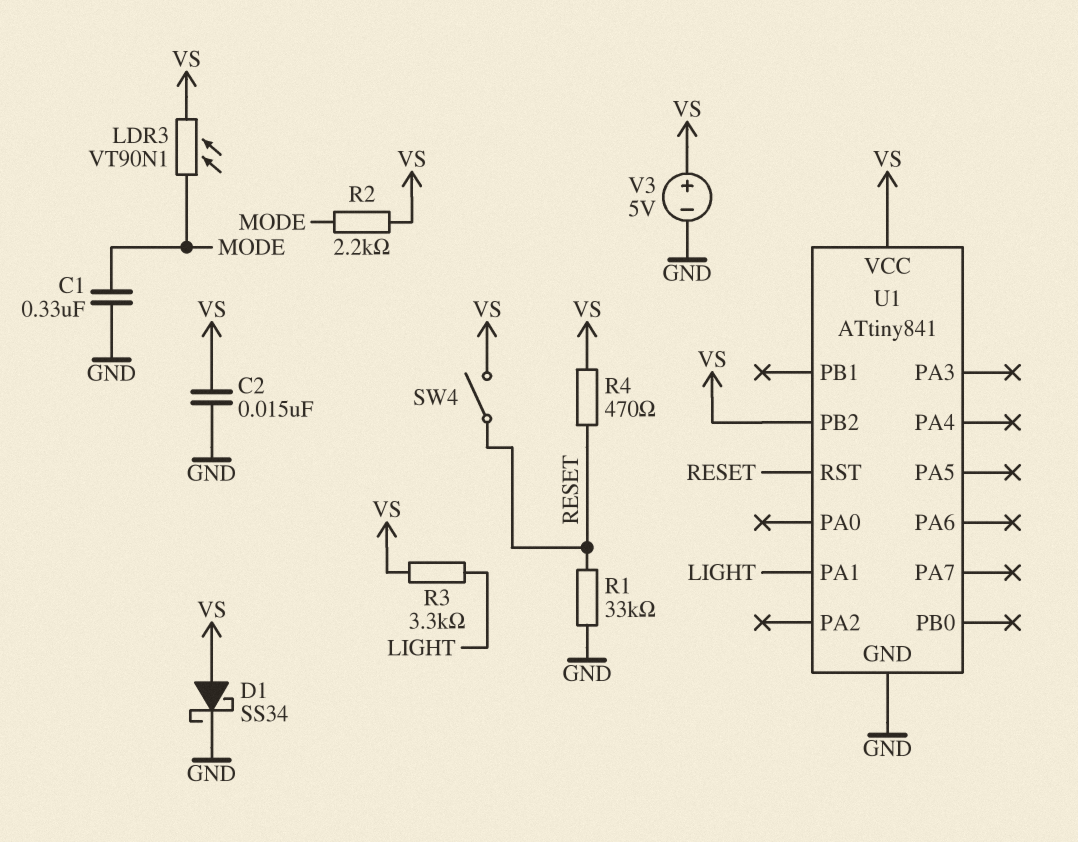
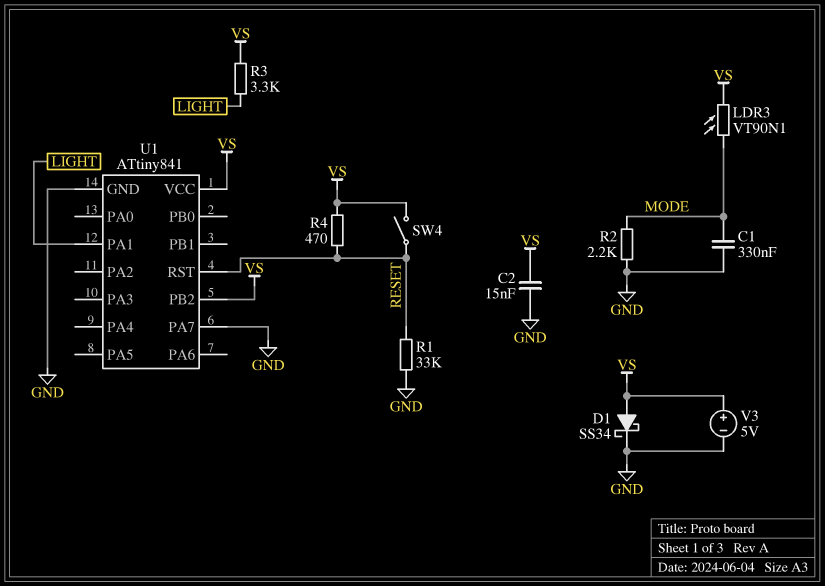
R2: 2.2k (MODE, VS) -> 2.2k (GND, MODE)
U1 pin PA7: none -> GND

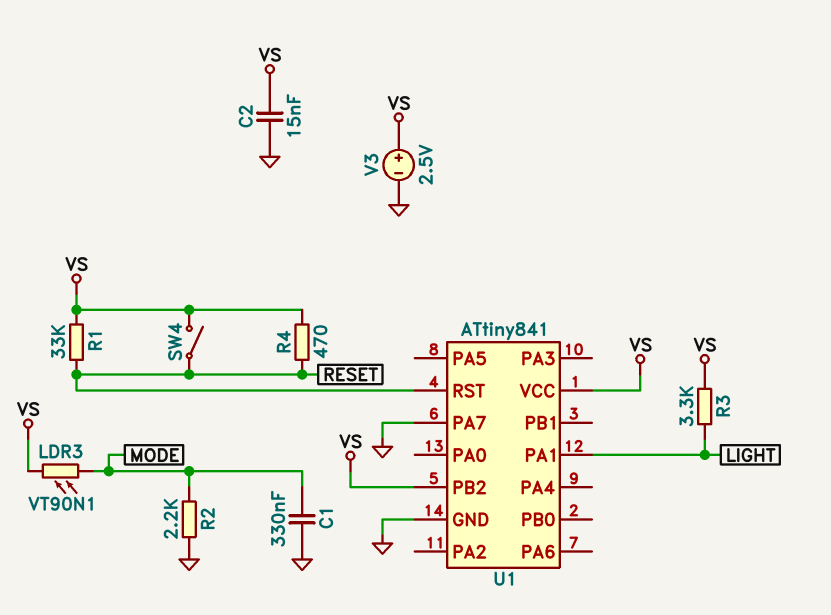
D1: schottky SS34 (A VS, K GND) -> none
R1: 33k (GND, RESET) -> 33k (RESET, VS)
V3: 5V (plus VS, minus GND) -> 2.5V (plus VS, minus GND)

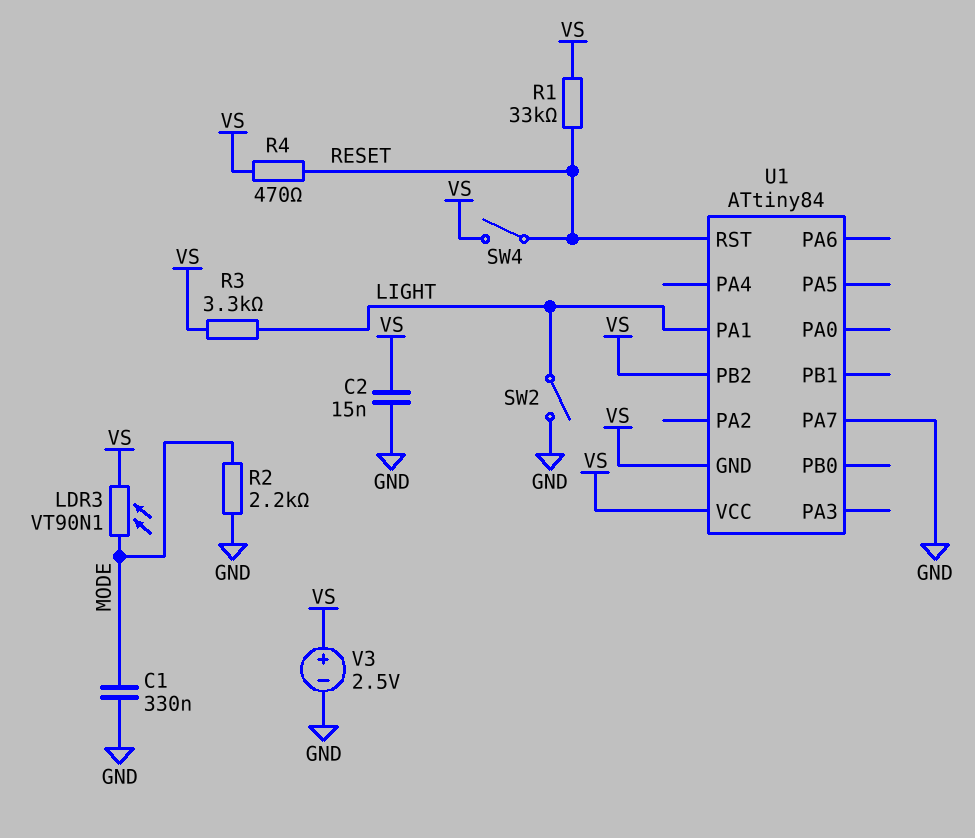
SW2: none -> switch (GND, LIGHT)
U1: ATtiny841 -> ATtiny84
U1 pin GND: GND -> VS

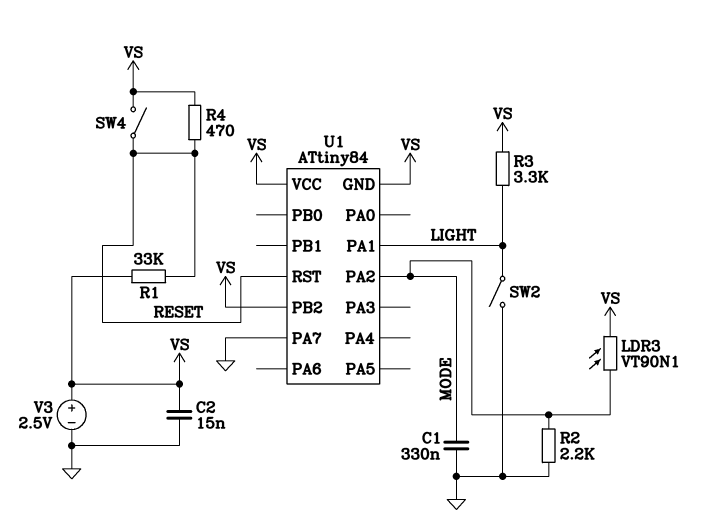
U1 pin PA2: none -> MODE

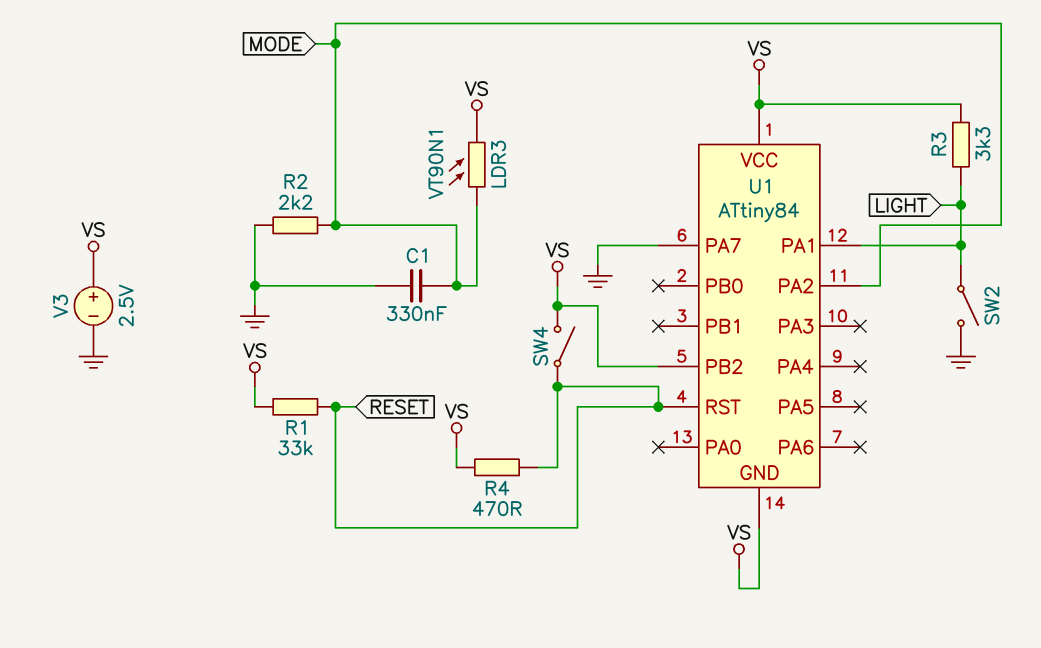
C2: 15nF (GND, VS) -> none

